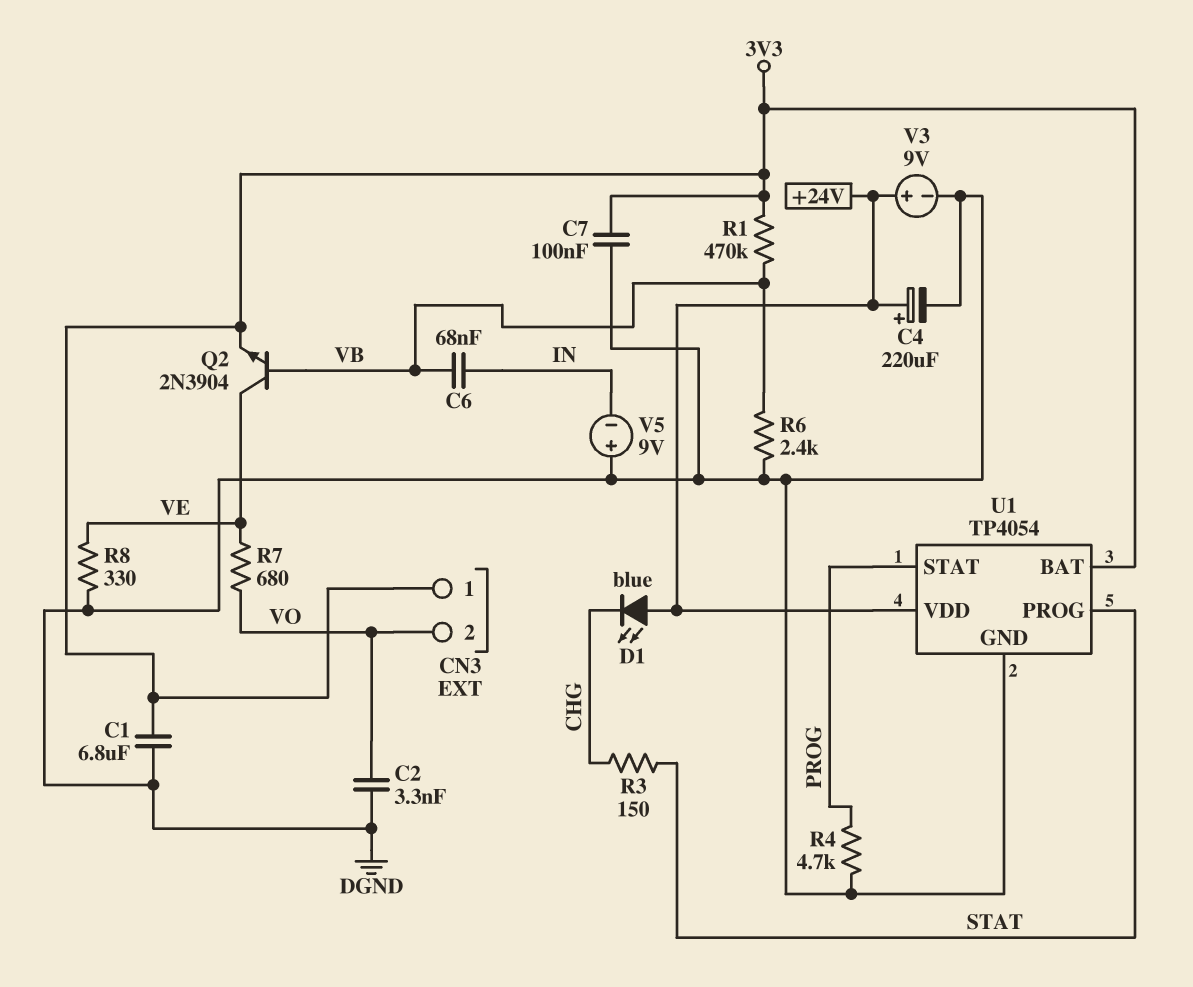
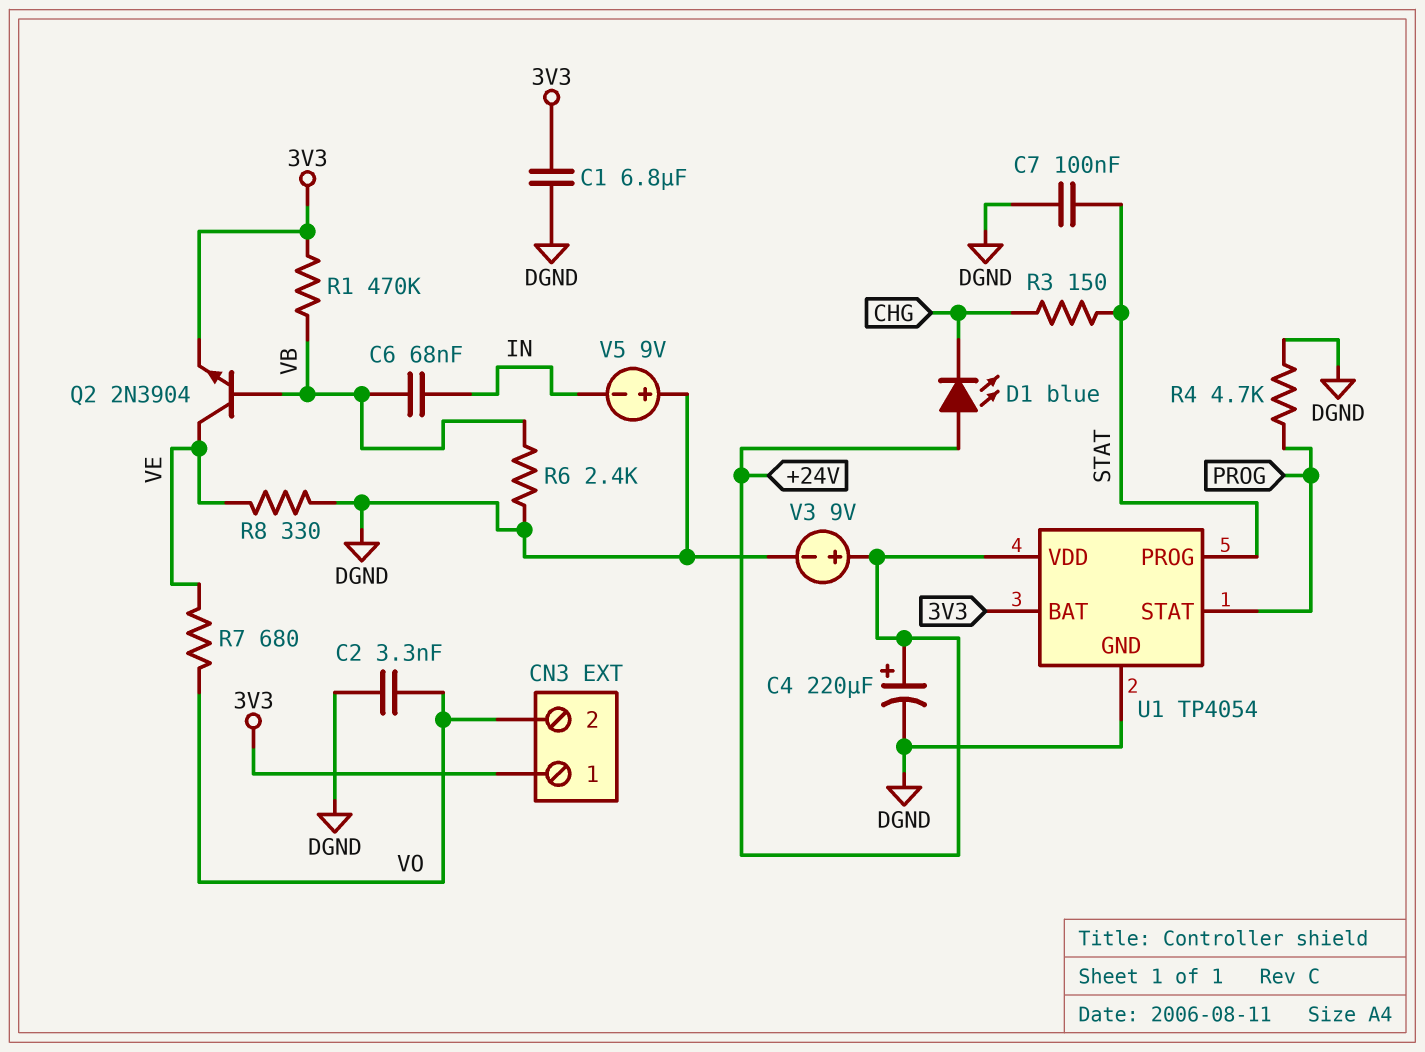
C7: 100nF (3V3, DGND) -> 100nF (DGND, STAT)

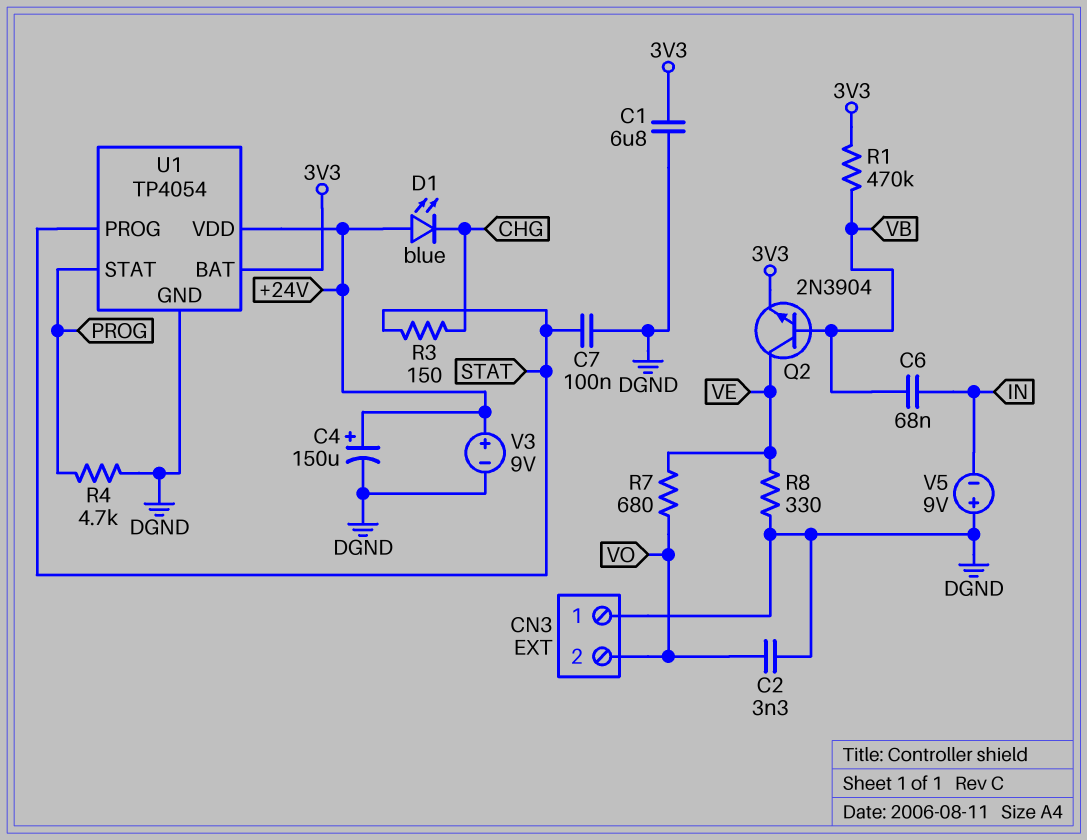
C4: 220uF (plus +24V, minus DGND) -> 150uF (plus +24V, minus DGND)
CN3 pin 1: 3V3 -> DGND
R6: 2.4k (DGND, VB) -> none

